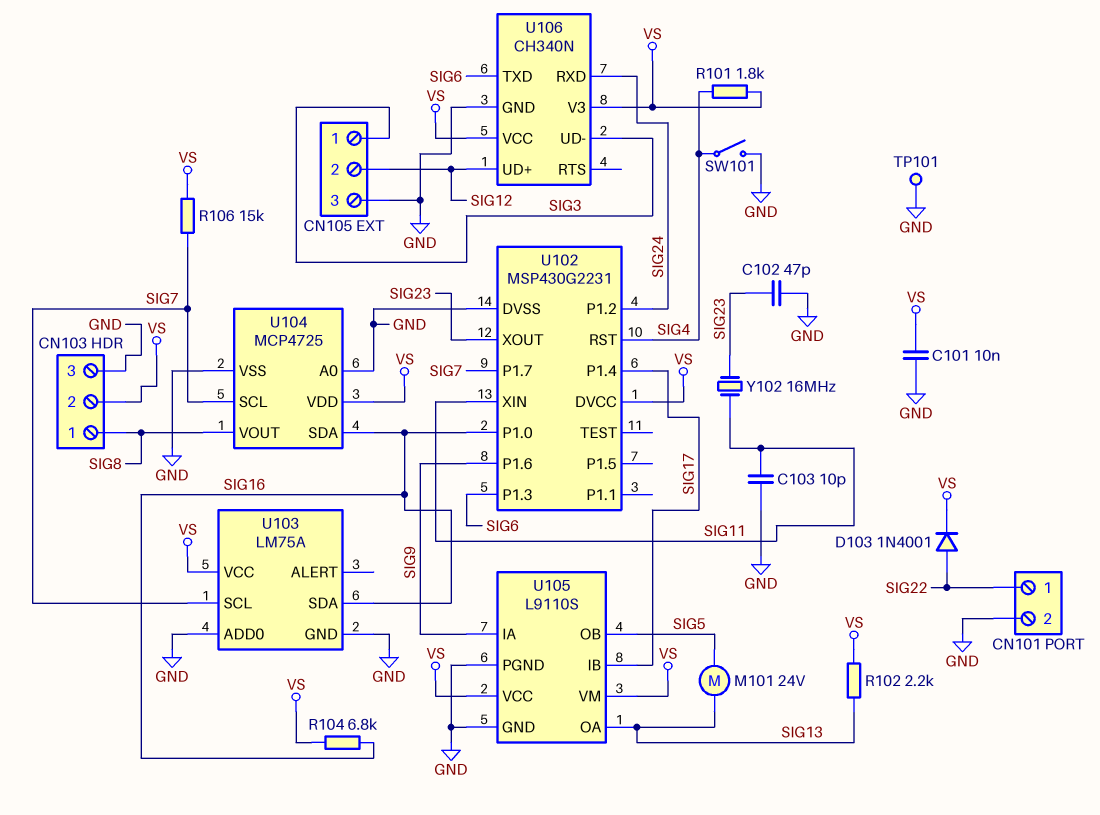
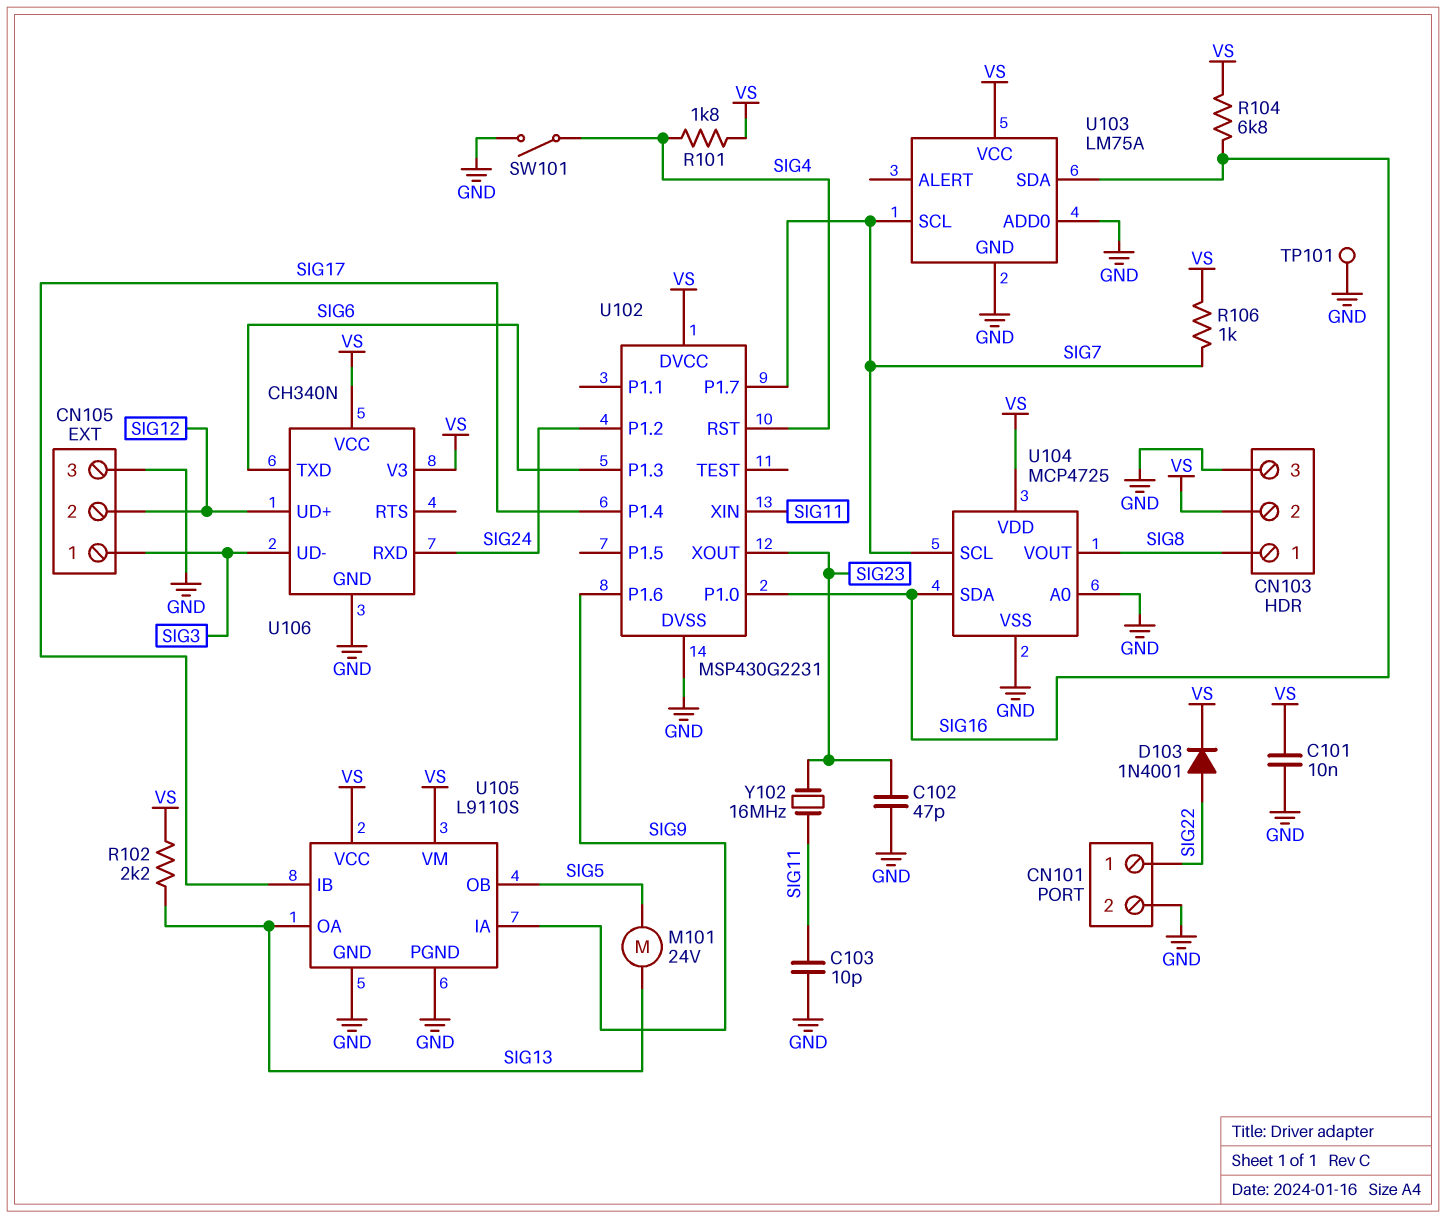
R106: 15k (SIG7, VS) -> 1k (SIG7, VS)

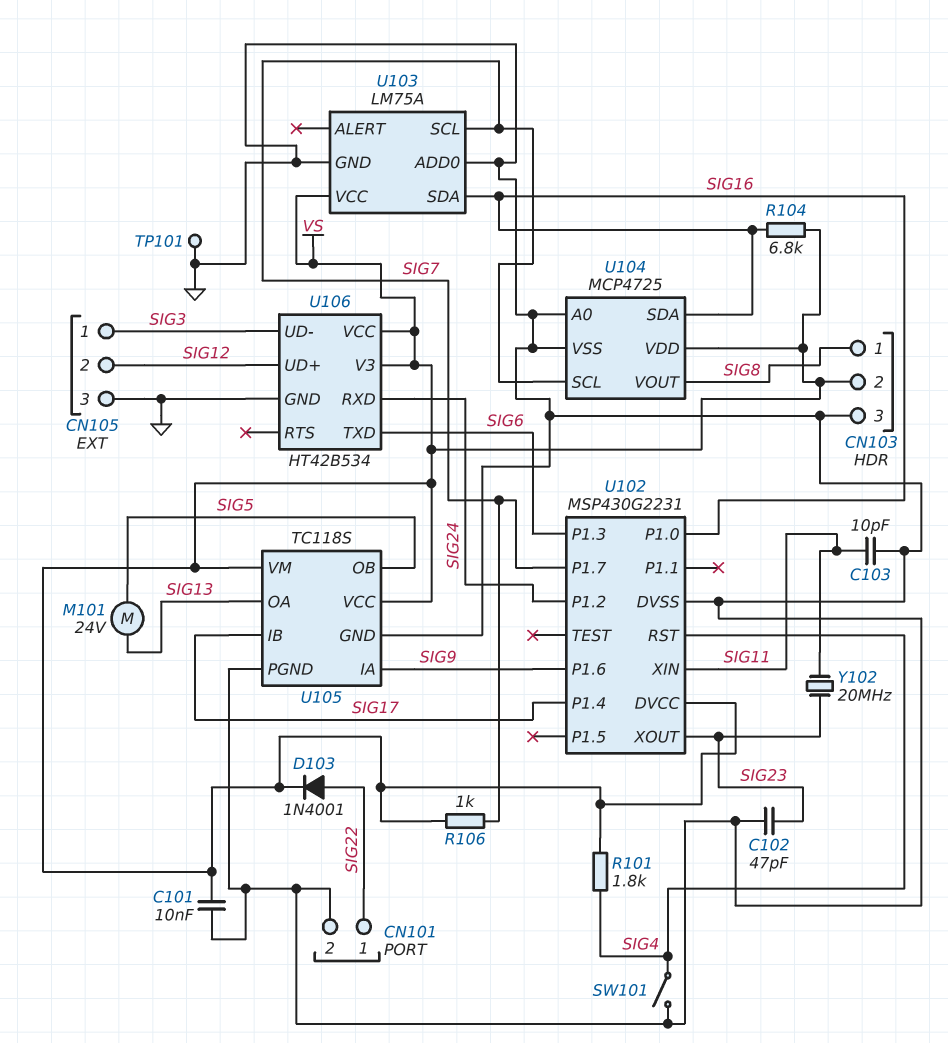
R102: 2.2k (SIG13, VS) -> none
U105: L9110S -> TC118S
U106: CH340N -> HT42B534
Y102: 16MHz (SIG11, SIG23) -> 20MHz (SIG11, SIG23)

